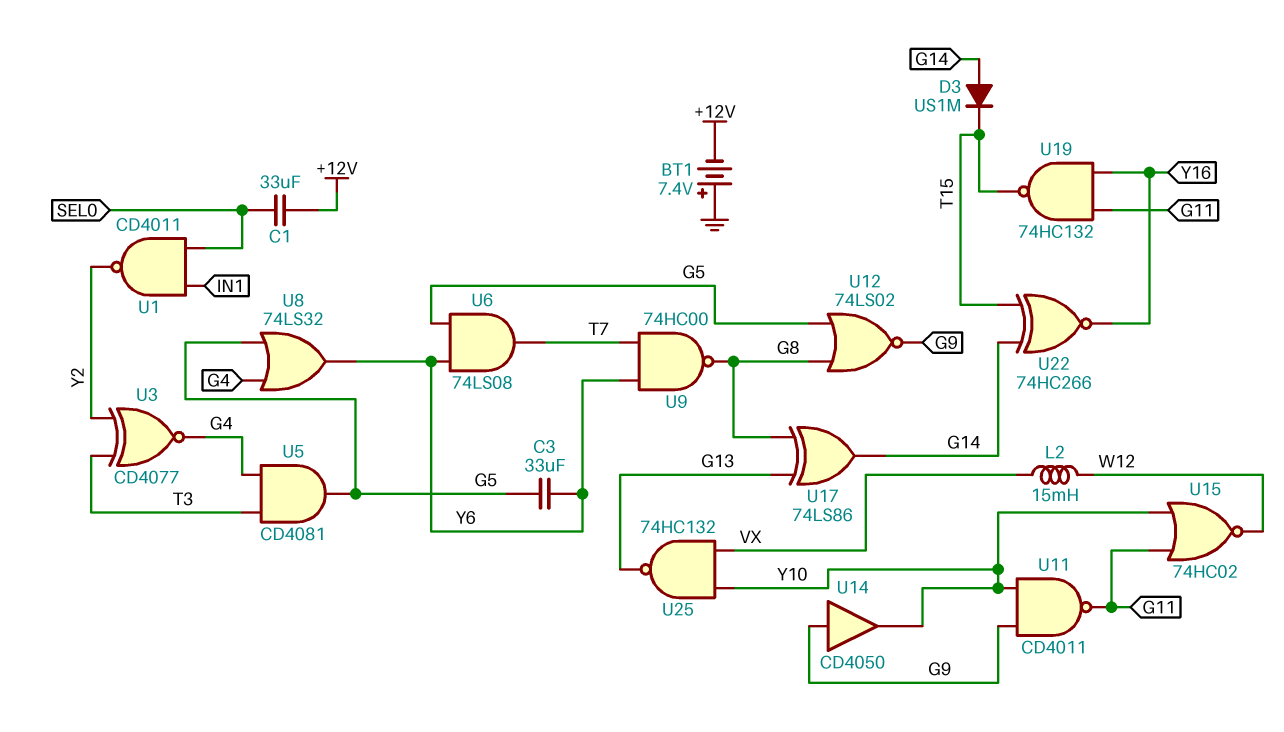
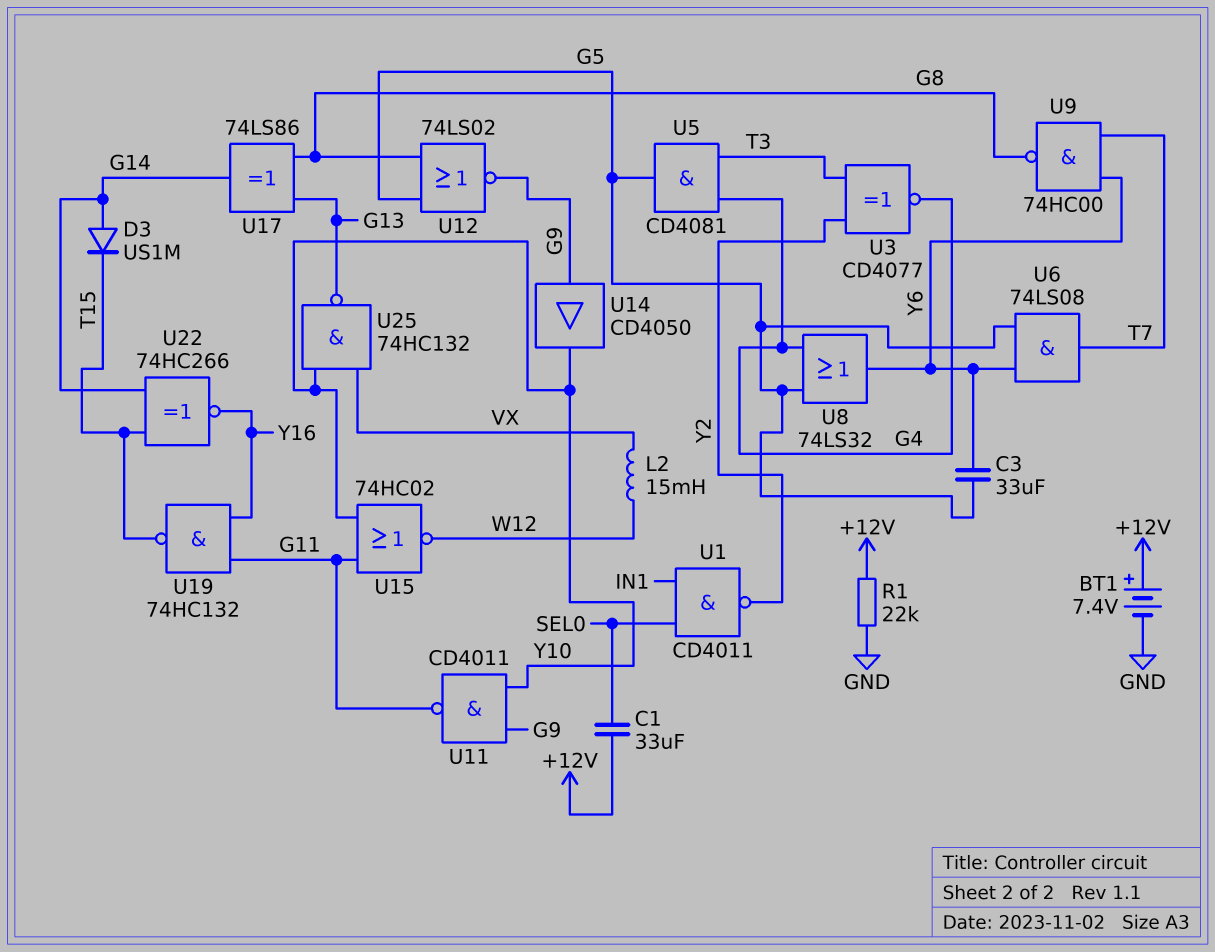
BT1: 7.4V (plus GND, minus +12V) -> 7.4V (plus +12V, minus GND)
R1: none -> 22k (+12V, GND)

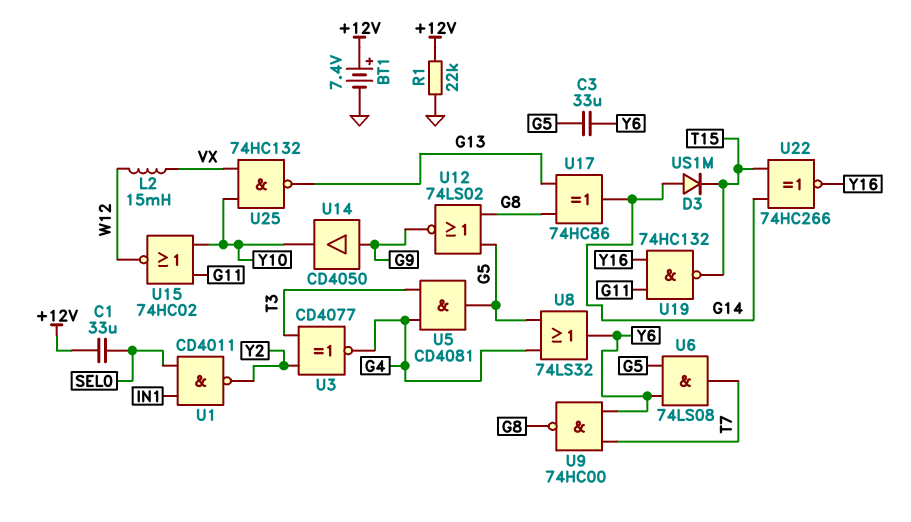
U11: NAND CD4011 (in G9, in Y10, out G11) -> none
U17: XOR 74LS86 (in G8, in G13, out G14) -> XOR 74HC86 (in G8, in G13, out G14)

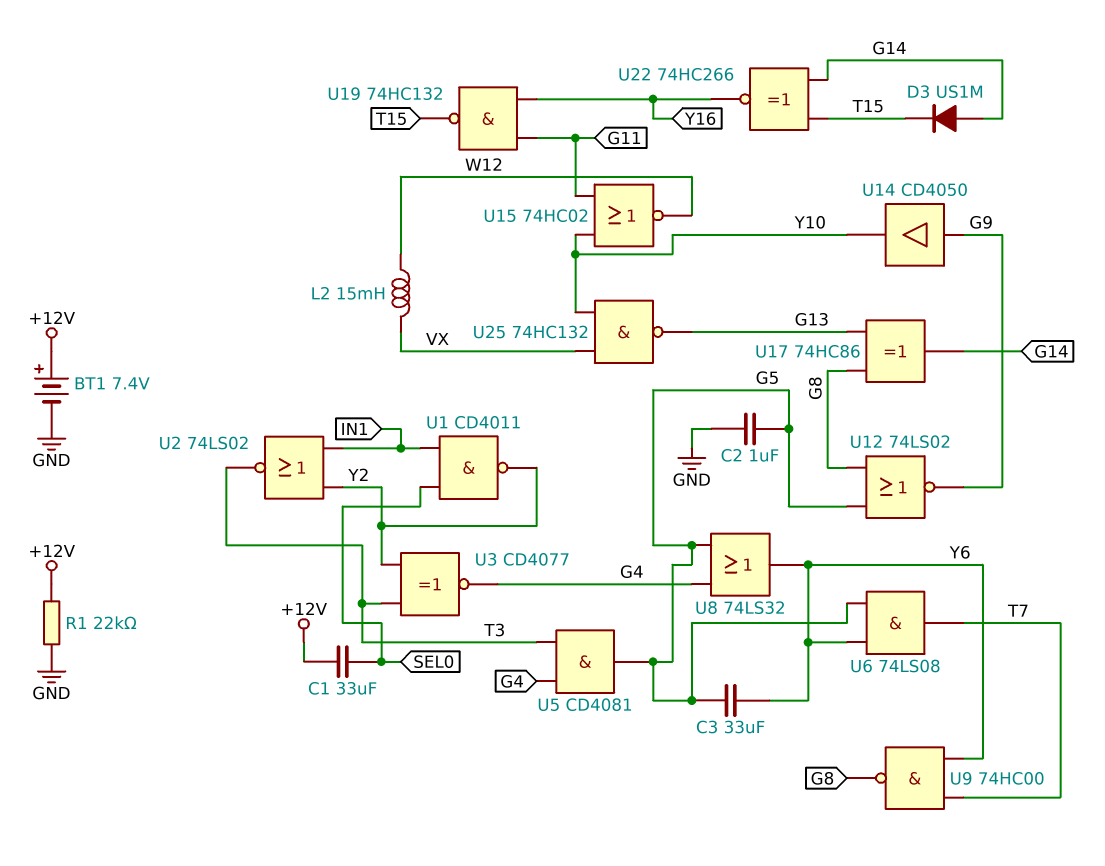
C2: none -> 1uF (G5, GND)
U2: none -> NOR 74LS02 (in IN1, in Y2, out T3)

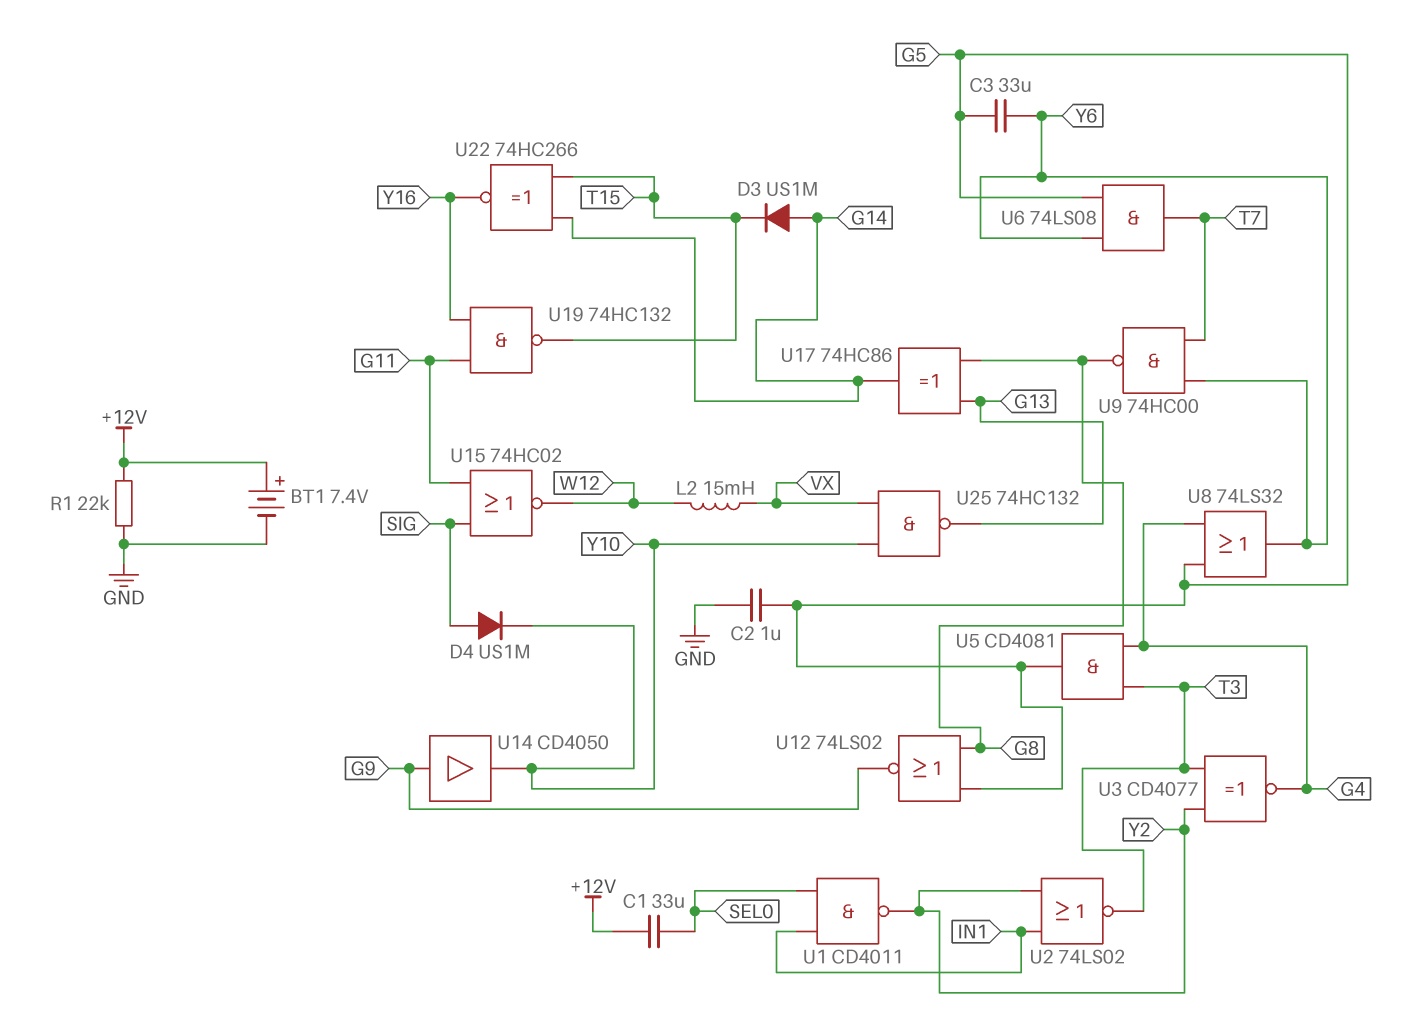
D4: none -> diode US1M (A SIG, K Y10)
U15: NOR 74HC02 (in G11, in Y10, out W12) -> NOR 74HC02 (in G11, in SIG, out W12)

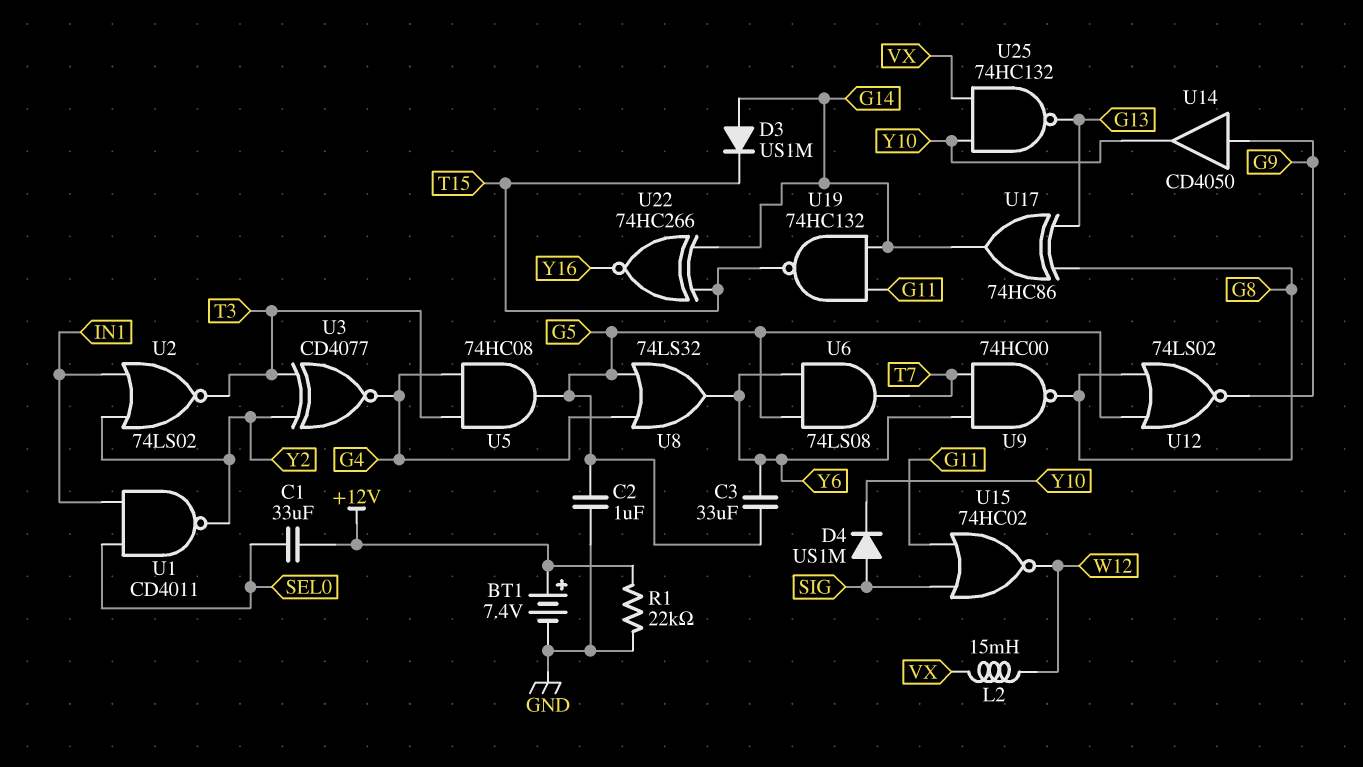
U5: AND CD4081 (in G4, in T3, out G5) -> AND 74HC08 (in G4, in T3, out G5)
U19: NAND 74HC132 (in G11, in Y16, out T15) -> NAND 74HC132 (in G11, in G14, out T15)

